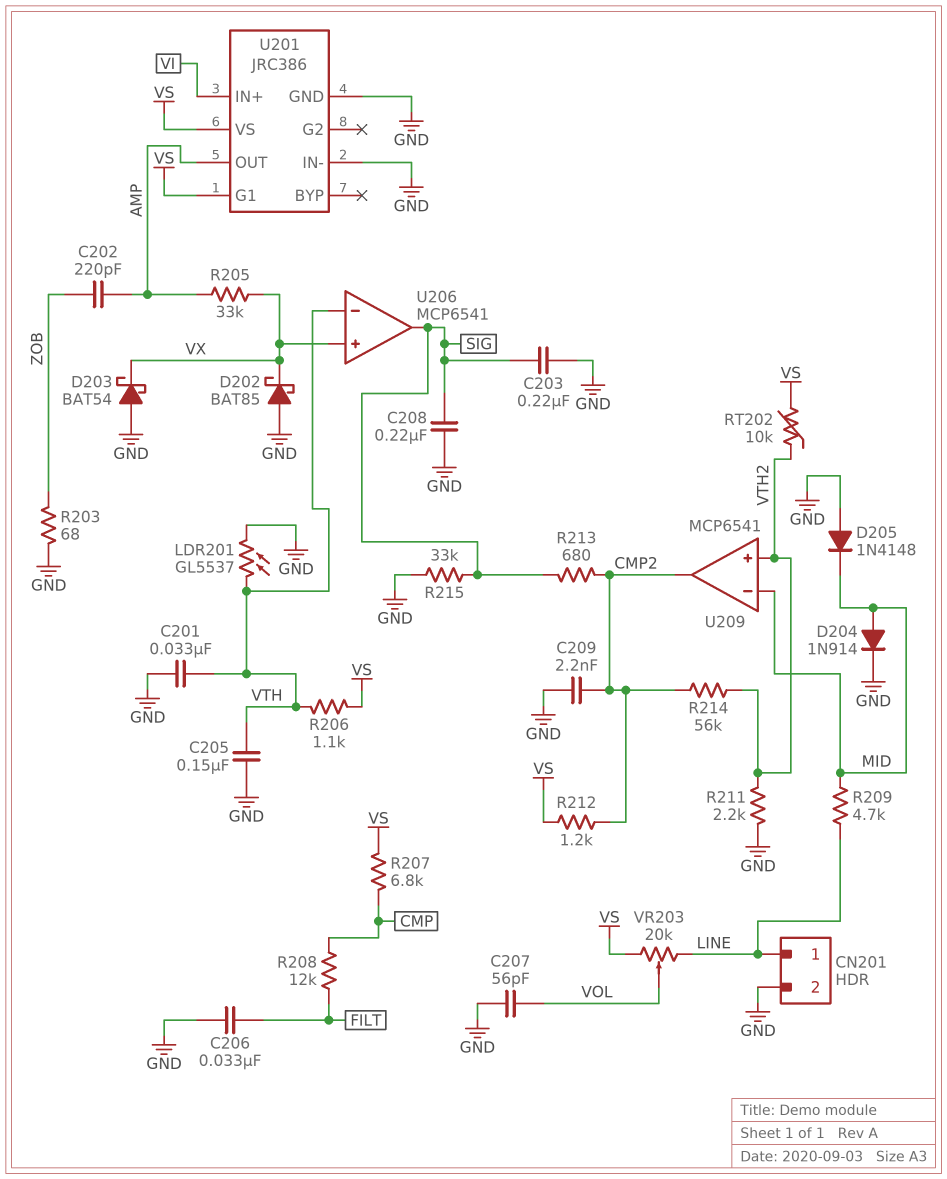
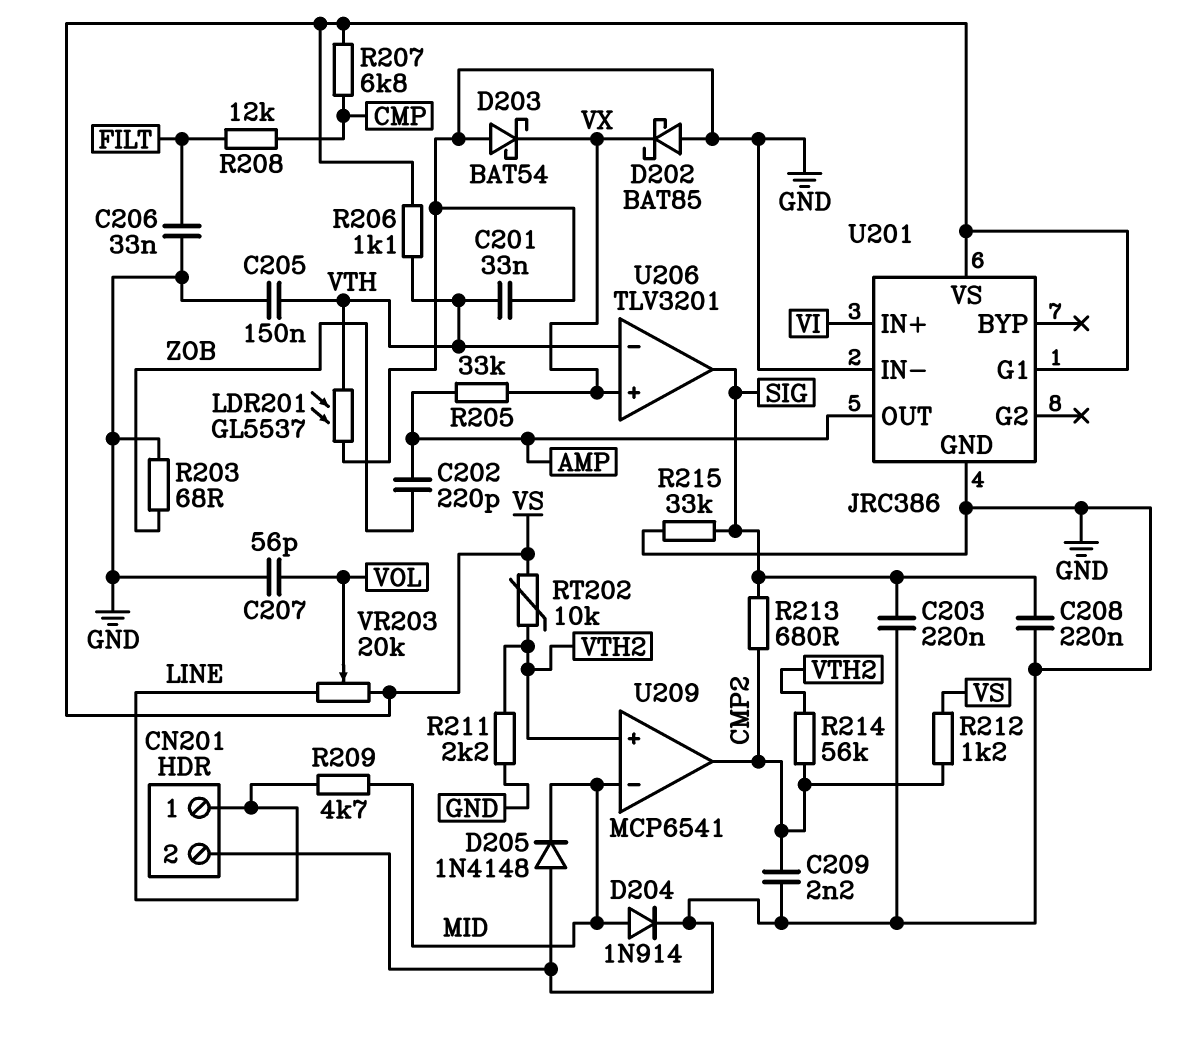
U206: MCP6541 -> TLV3201

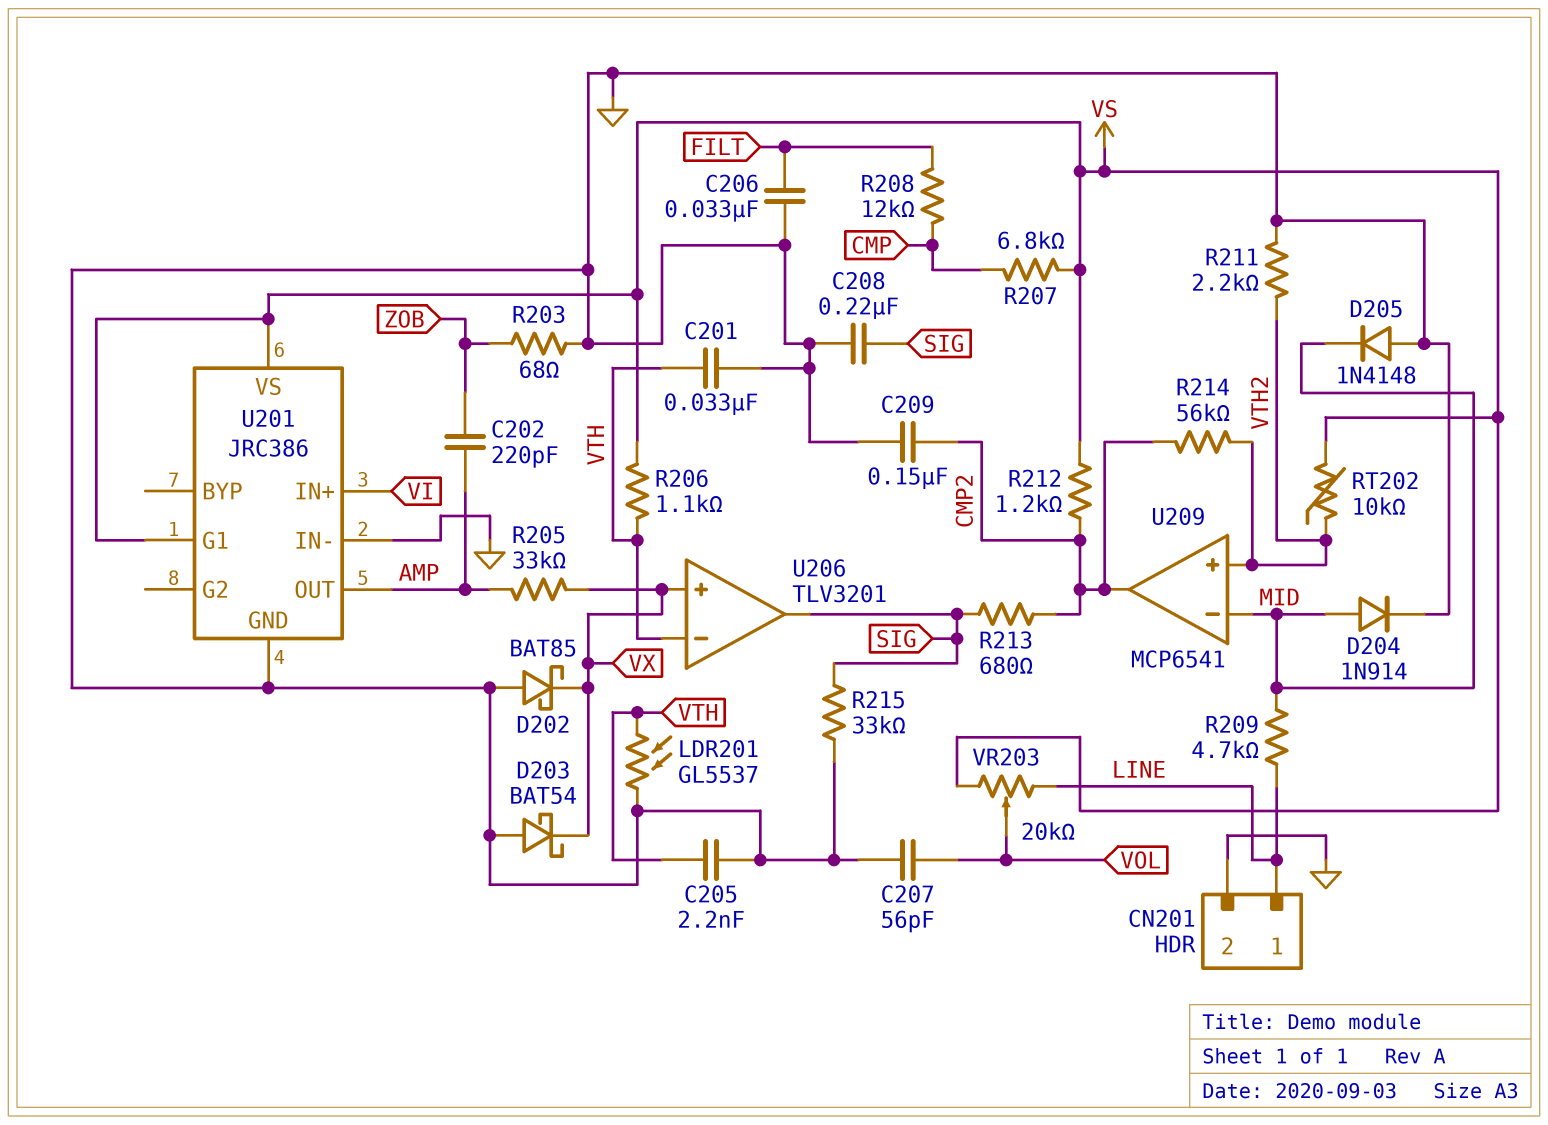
C203: 220nF (GND, SIG) -> none
C205: 150nF (GND, VTH) -> 2.2nF (GND, VTH)
C209: 2.2nF (CMP2, GND) -> 150nF (CMP2, GND)

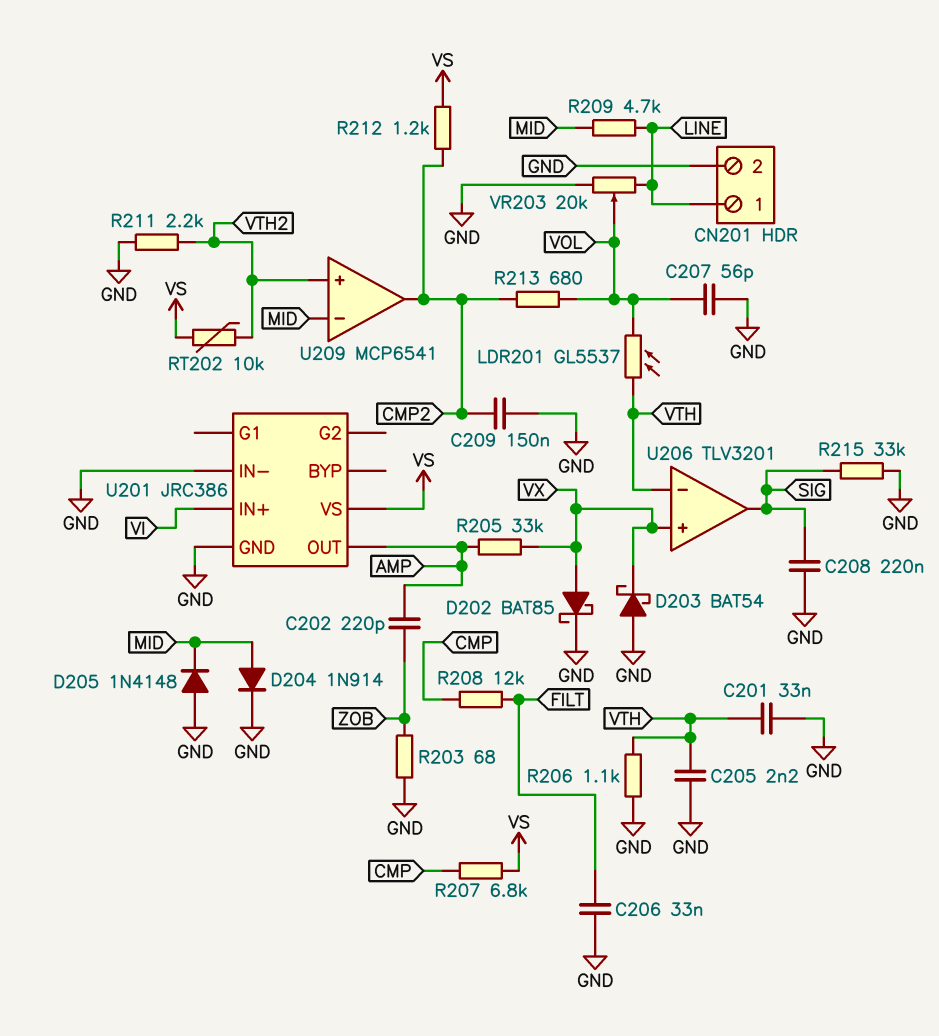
D202: schottky BAT85 (A GND, K VX) -> schottky BAT85 (A VX, K GND)
LDR201: GL5537 (GND, VTH) -> GL5537 (VOL, VTH)
R206: 1.1k (VS, VTH) -> 1.1k (GND, VTH)
R213: 680 (CMP2, SIG) -> 680 (CMP2, VOL)
R214: 56k (CMP2, VTH2) -> none
U201 pin G1: VS -> none
VR203: 20k (LINE, VS, wiper VOL) -> 20k (GND, LINE, wiper VOL)

